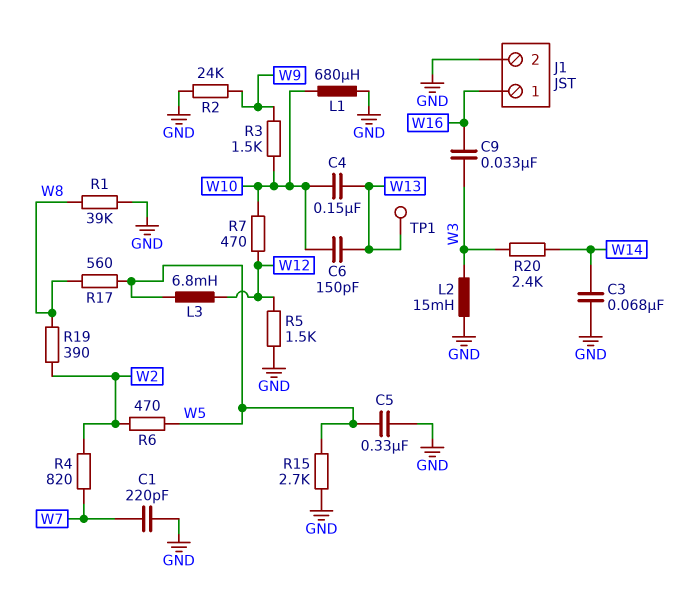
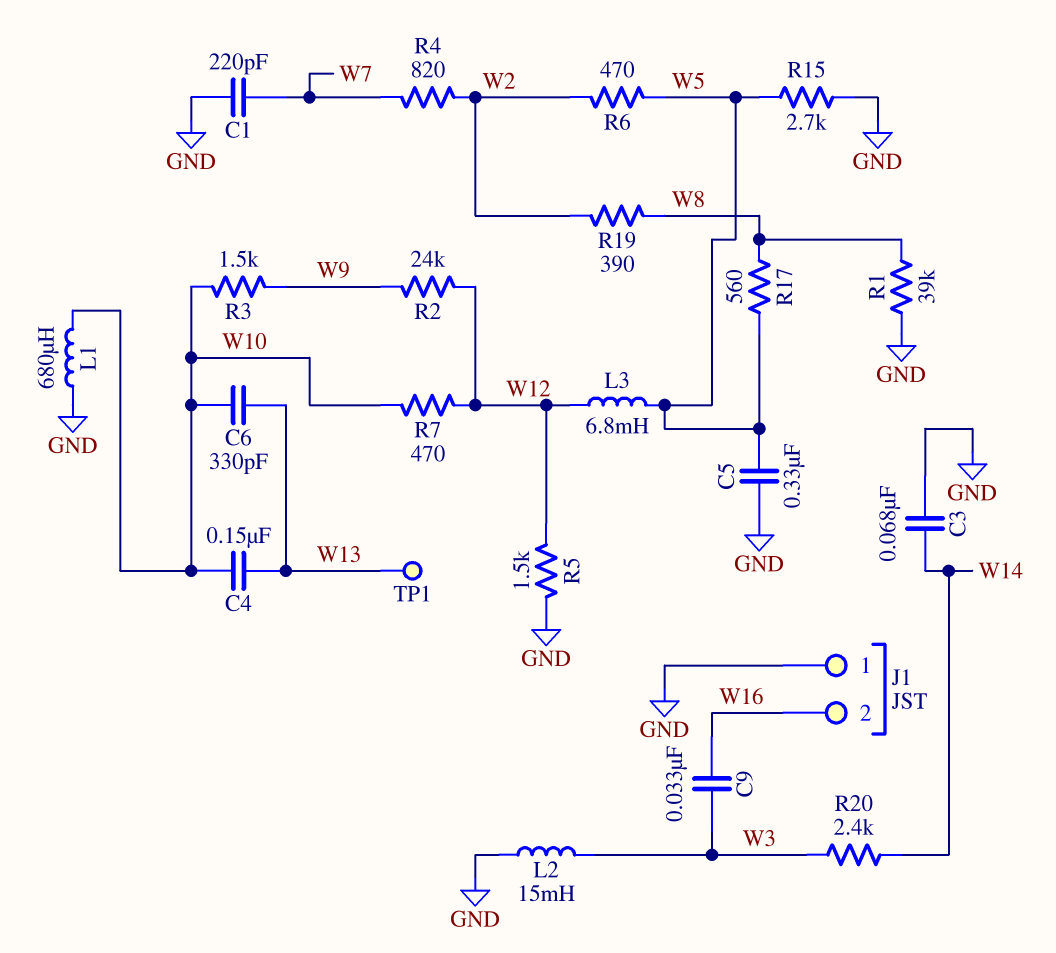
C6: 150pF (W10, W13) -> 330pF (W10, W13)
J1 pin 1: W16 -> GND
J1 pin 2: GND -> W16
R2: 24k (GND, W9) -> 24k (W9, W12)

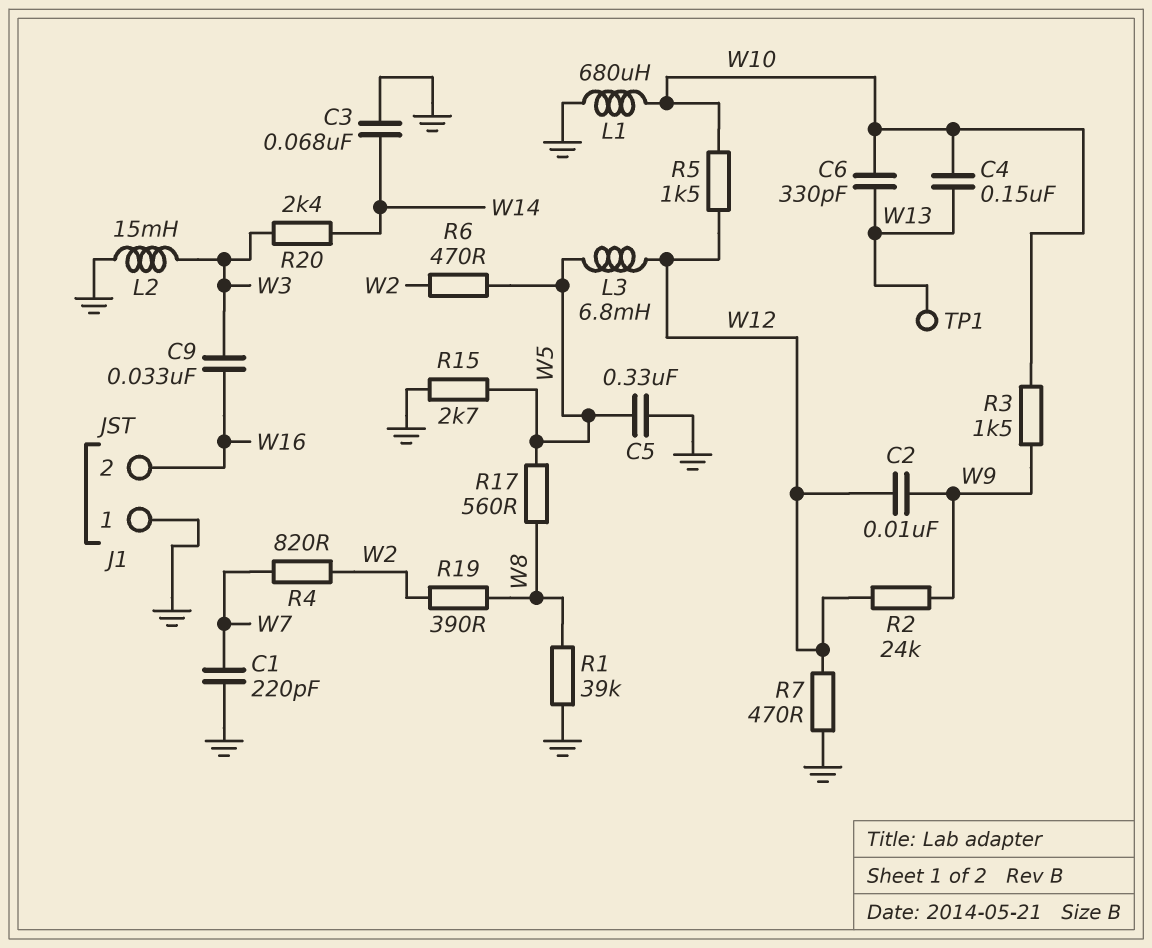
C2: none -> 10nF (W9, W12)
R5: 1.5k (GND, W12) -> 1.5k (W10, W12)
R7: 470 (W10, W12) -> 470 (GND, W12)

